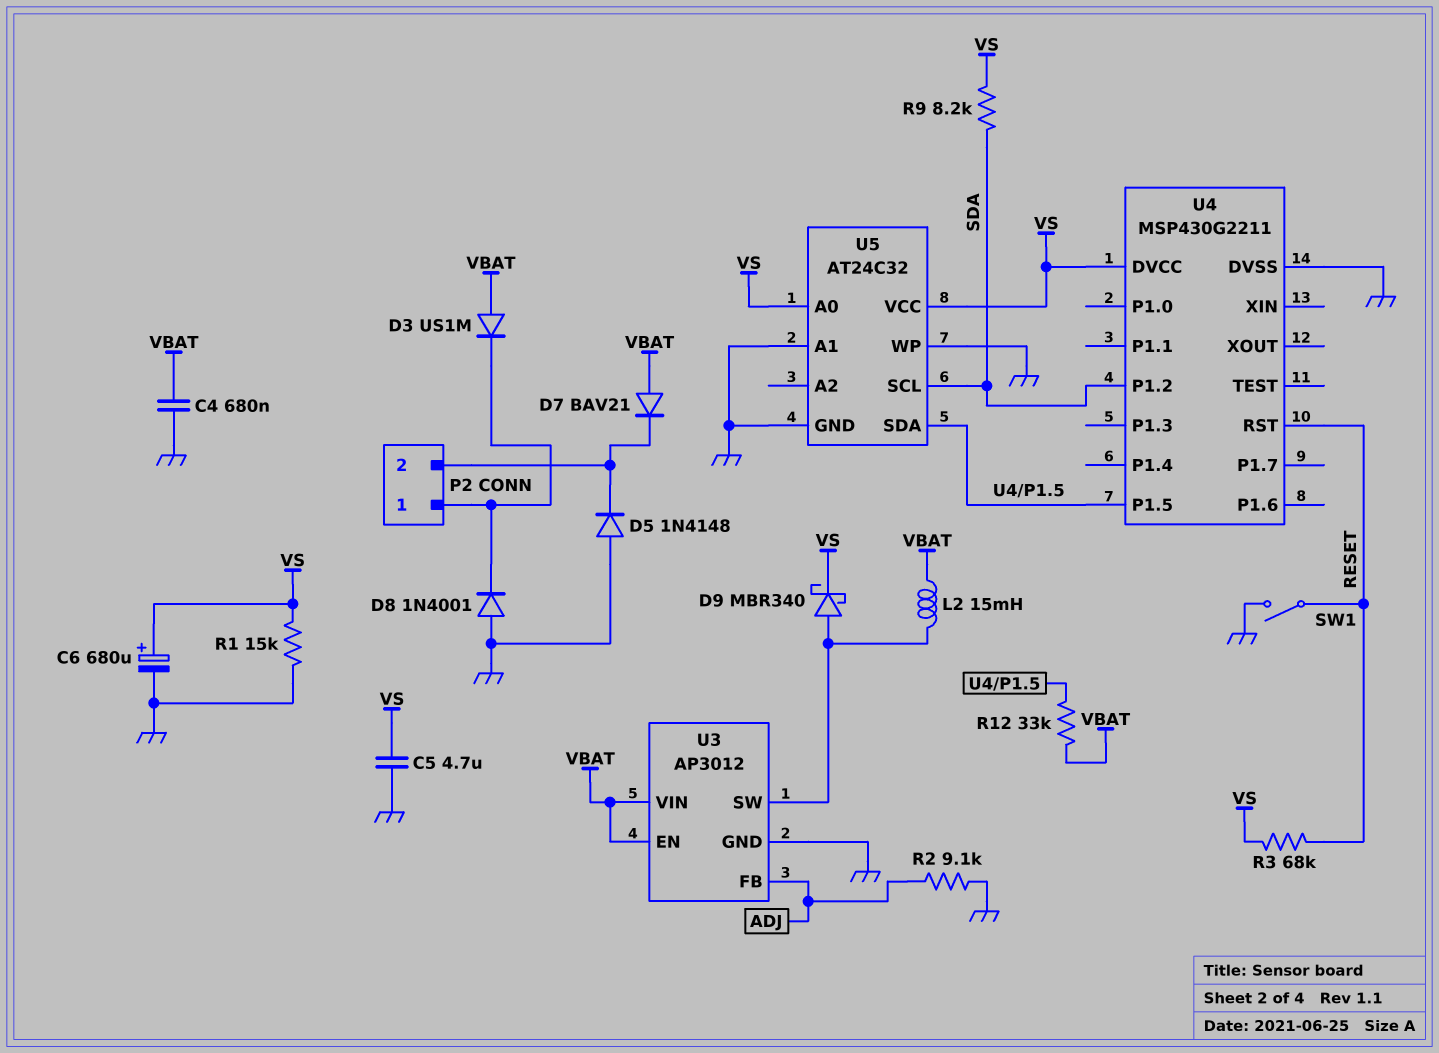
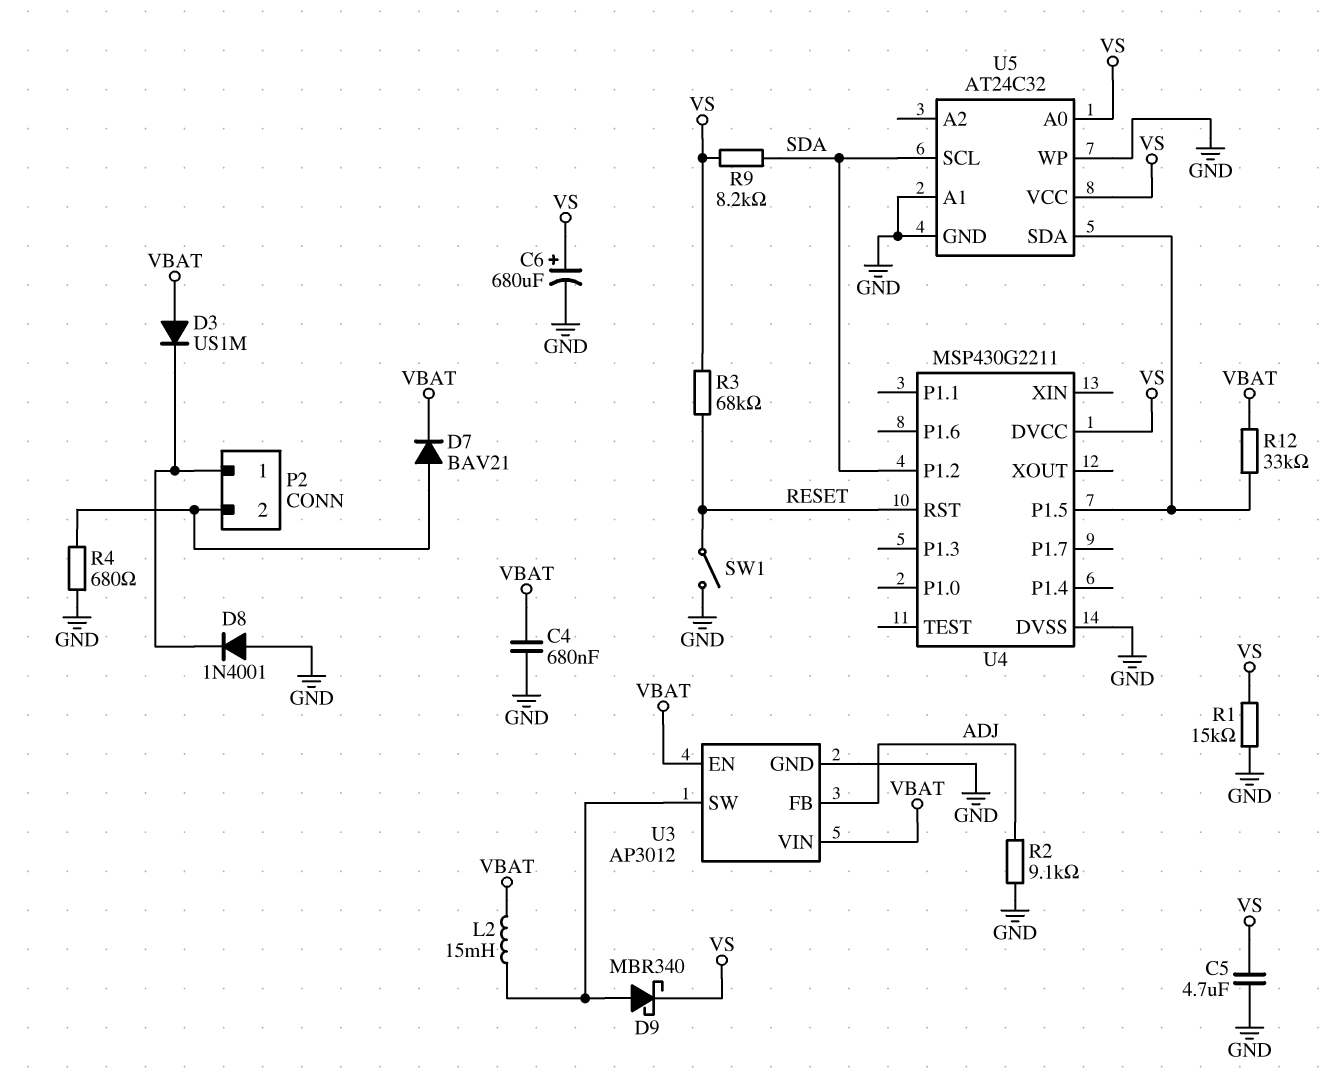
D5: diode 1N4148 (A GND, K P2/2) -> none
D7: diode BAV21 (A VBAT, K P2/2) -> diode BAV21 (A P2/2, K VBAT)
R4: none -> 680 (GND, P2/2)

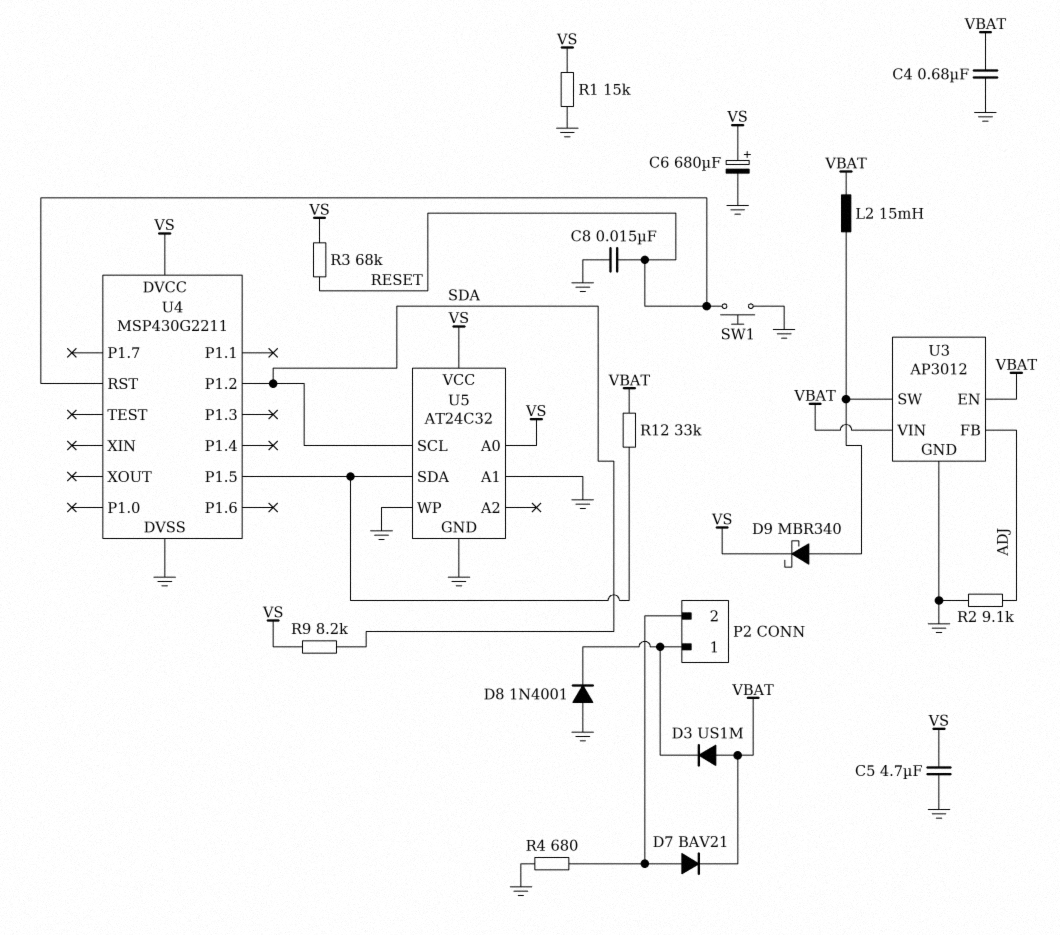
C8: none -> 15nF (GND, RESET)
SW1: switch (GND, RESET) -> button (GND, RESET)

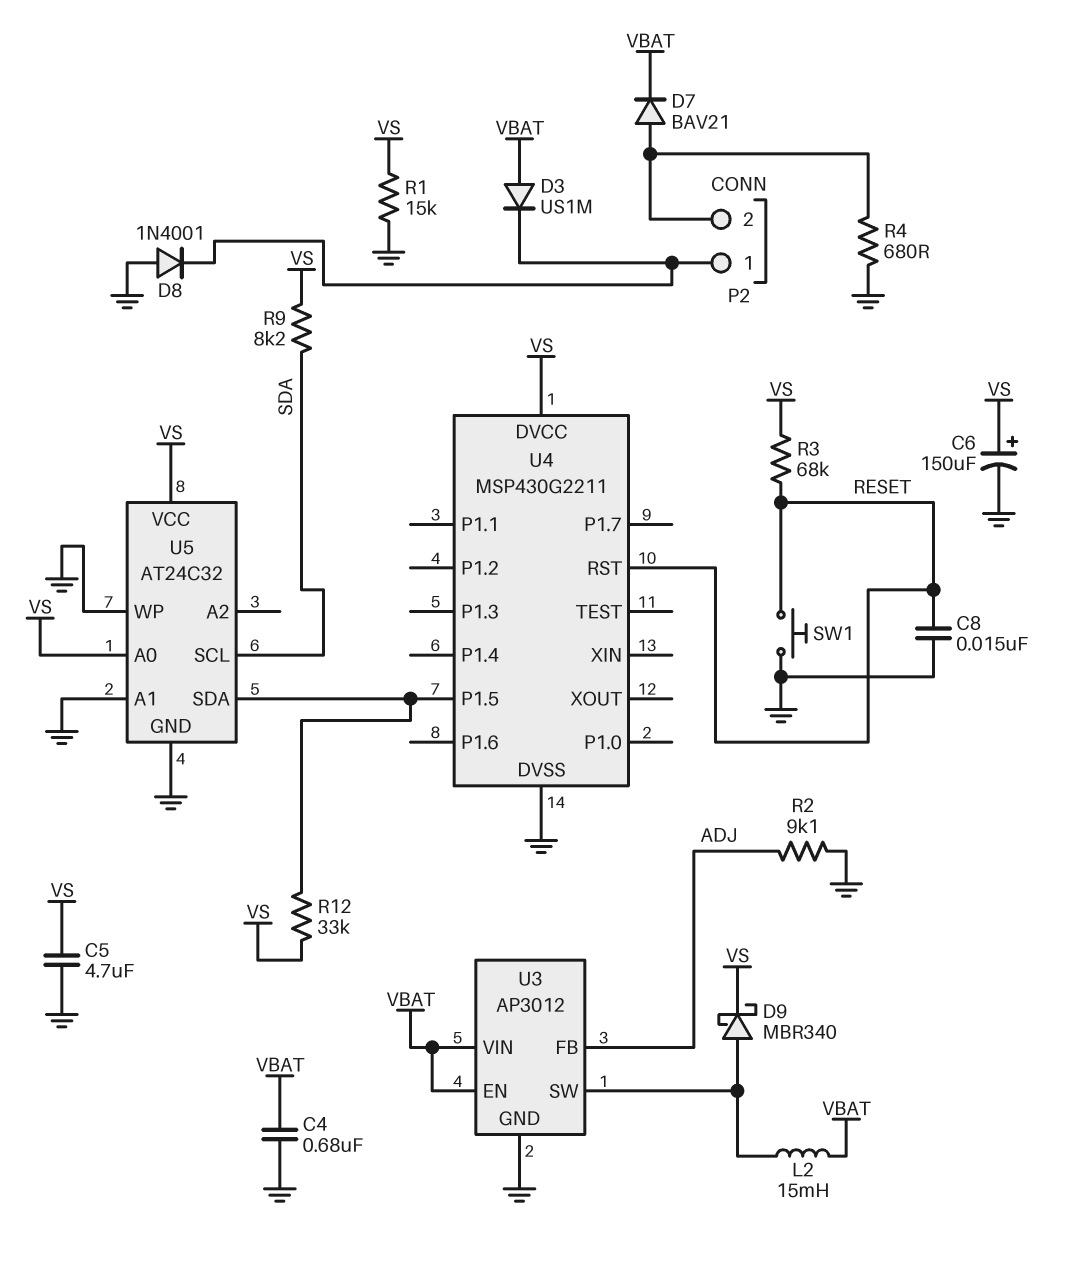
C6: 680uF (plus VS, minus GND) -> 150uF (plus VS, minus GND)
R12: 33k (U4/P1.5, VBAT) -> 33k (U4/P1.5, VS)
U4 pin P1.2: SDA -> none

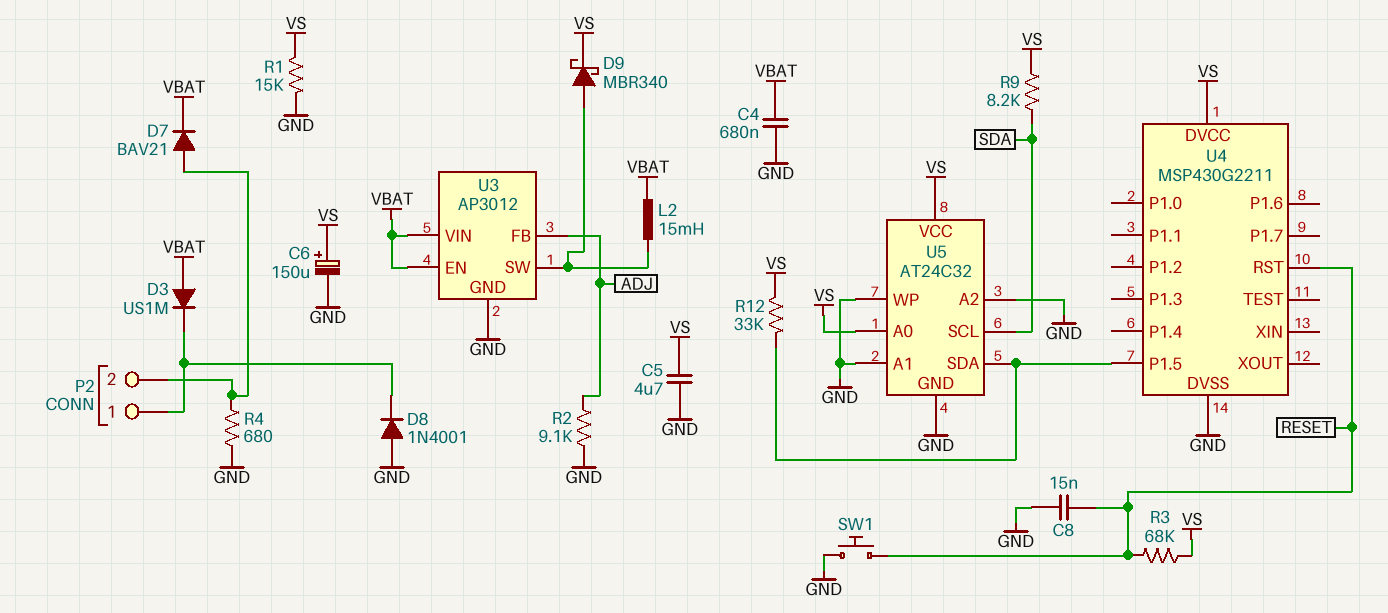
U5 pin A2: none -> GND

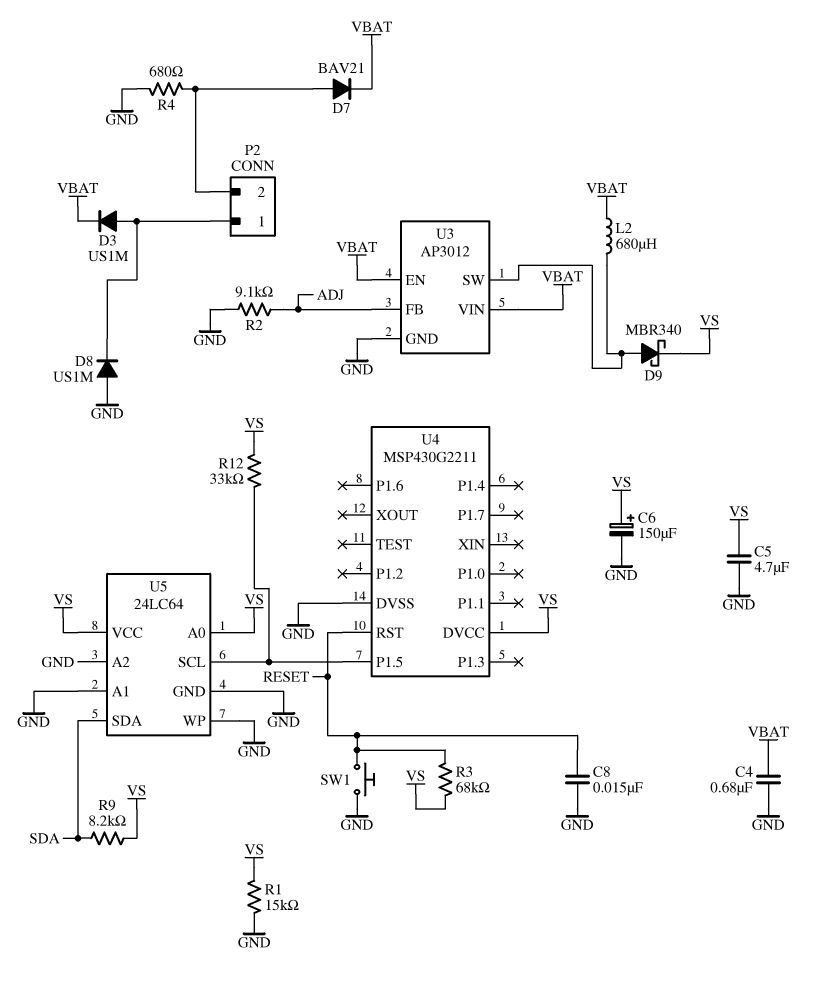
D3: diode US1M (A VBAT, K P2/1) -> diode US1M (A P2/1, K VBAT)
D8: diode 1N4001 (A GND, K P2/1) -> diode US1M (A GND, K P2/1)
L2: 15mH (U3/SW, VBAT) -> 680uH (U3/SW, VBAT)
U5: AT24C32 -> 24LC64
U5 pin SCL: SDA -> U4/P1.5
U5 pin SDA: U4/P1.5 -> SDA

